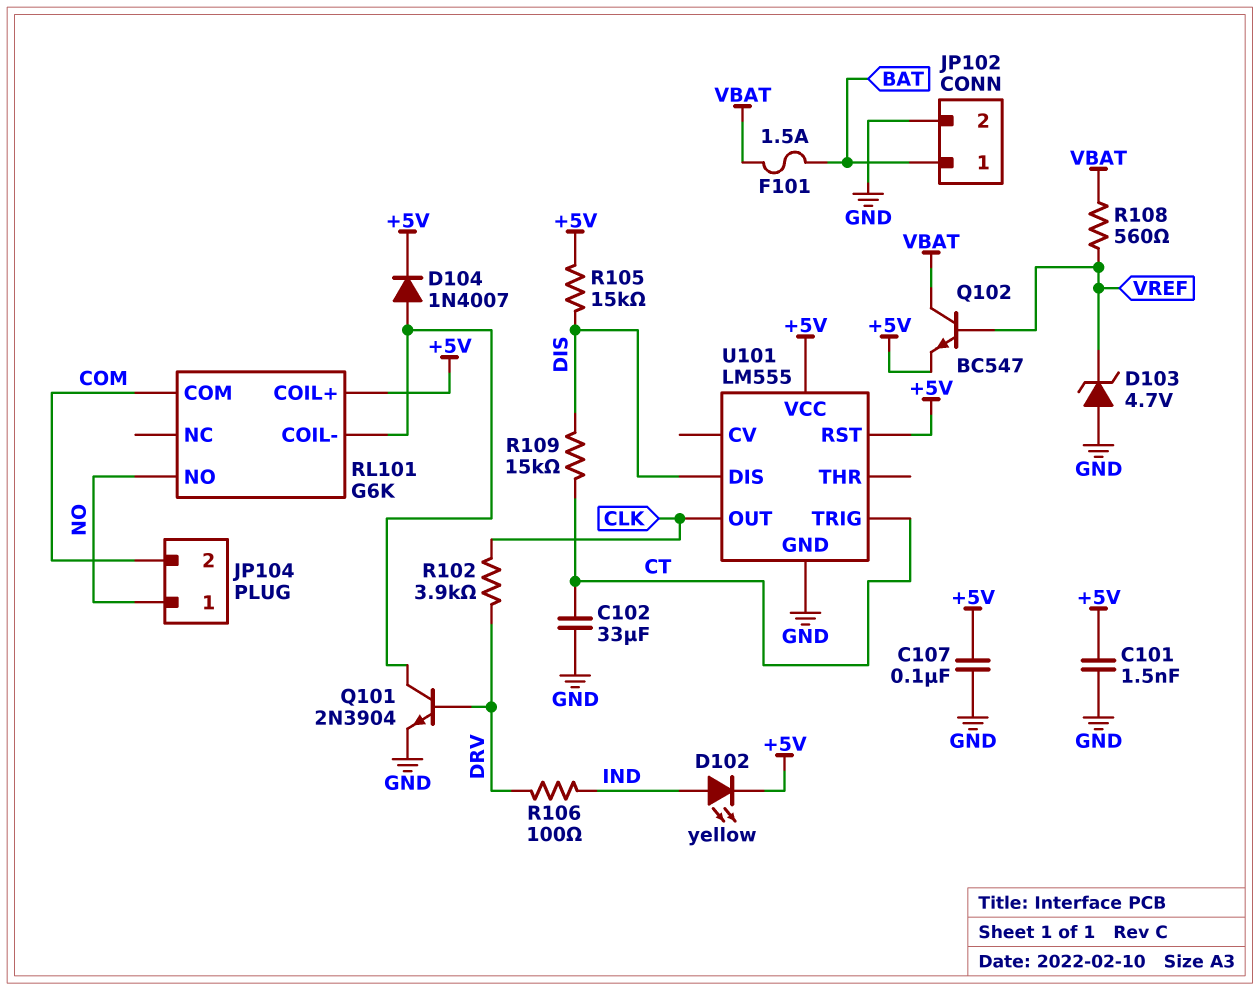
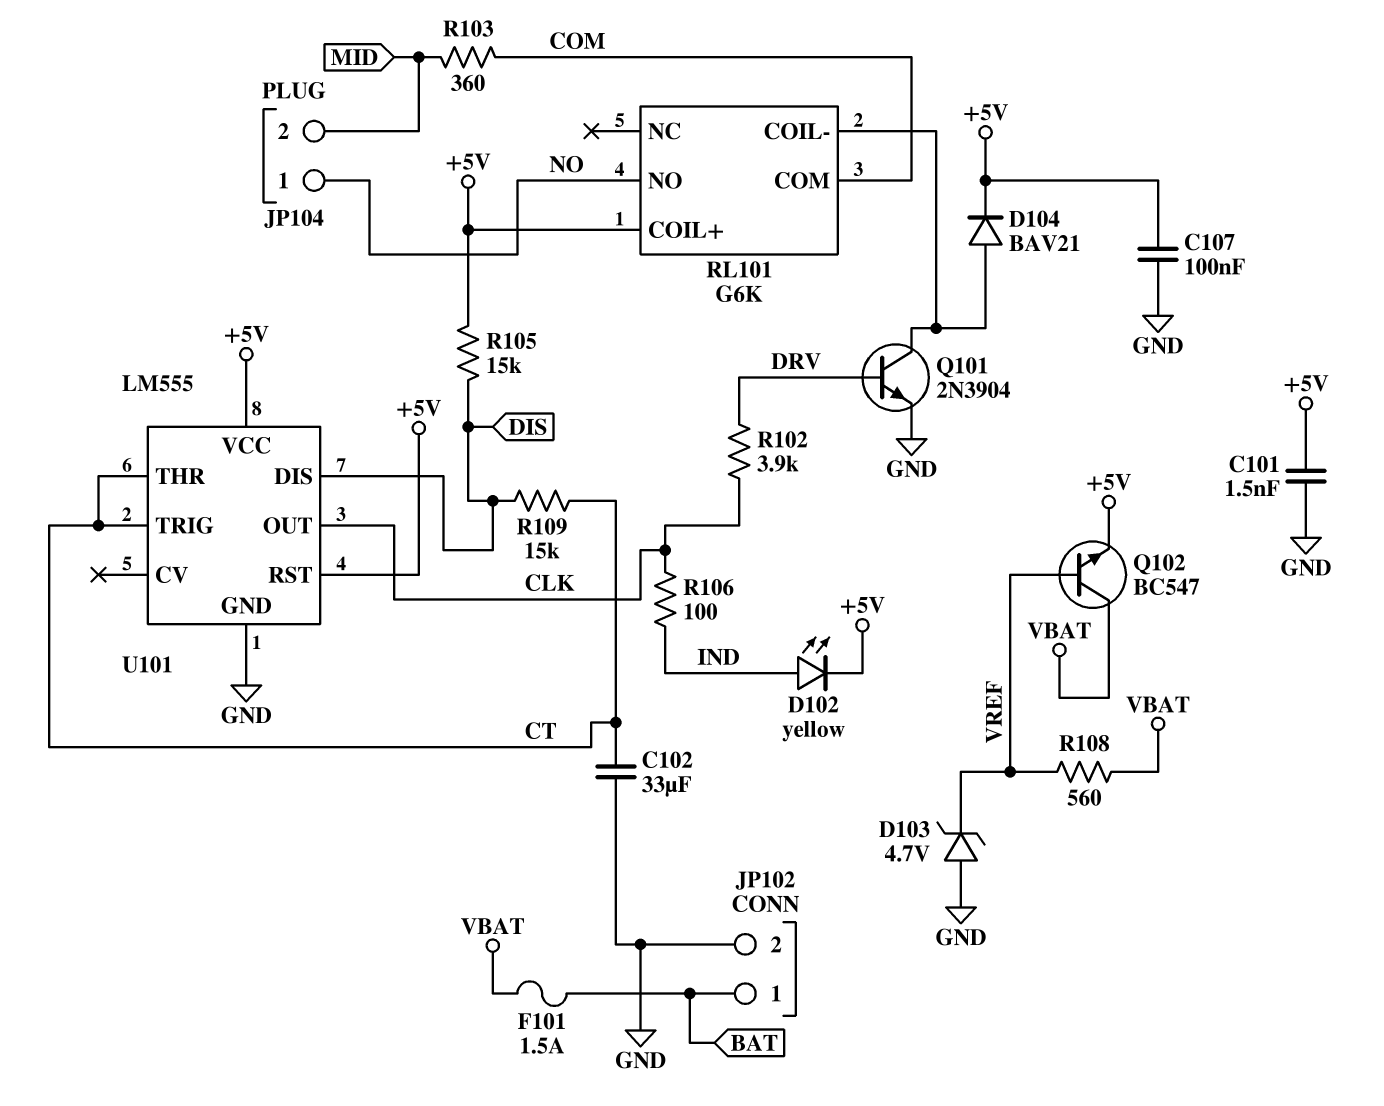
D104: diode 1N4007 (A RL101/COIL-, K +5V) -> diode BAV21 (A RL101/COIL-, K +5V)
JP104 pin 2: COM -> MID
R103: none -> 360 (COM, MID)
R106: 100 (DRV, IND) -> 100 (CLK, IND)
U101 pin THR: none -> CT

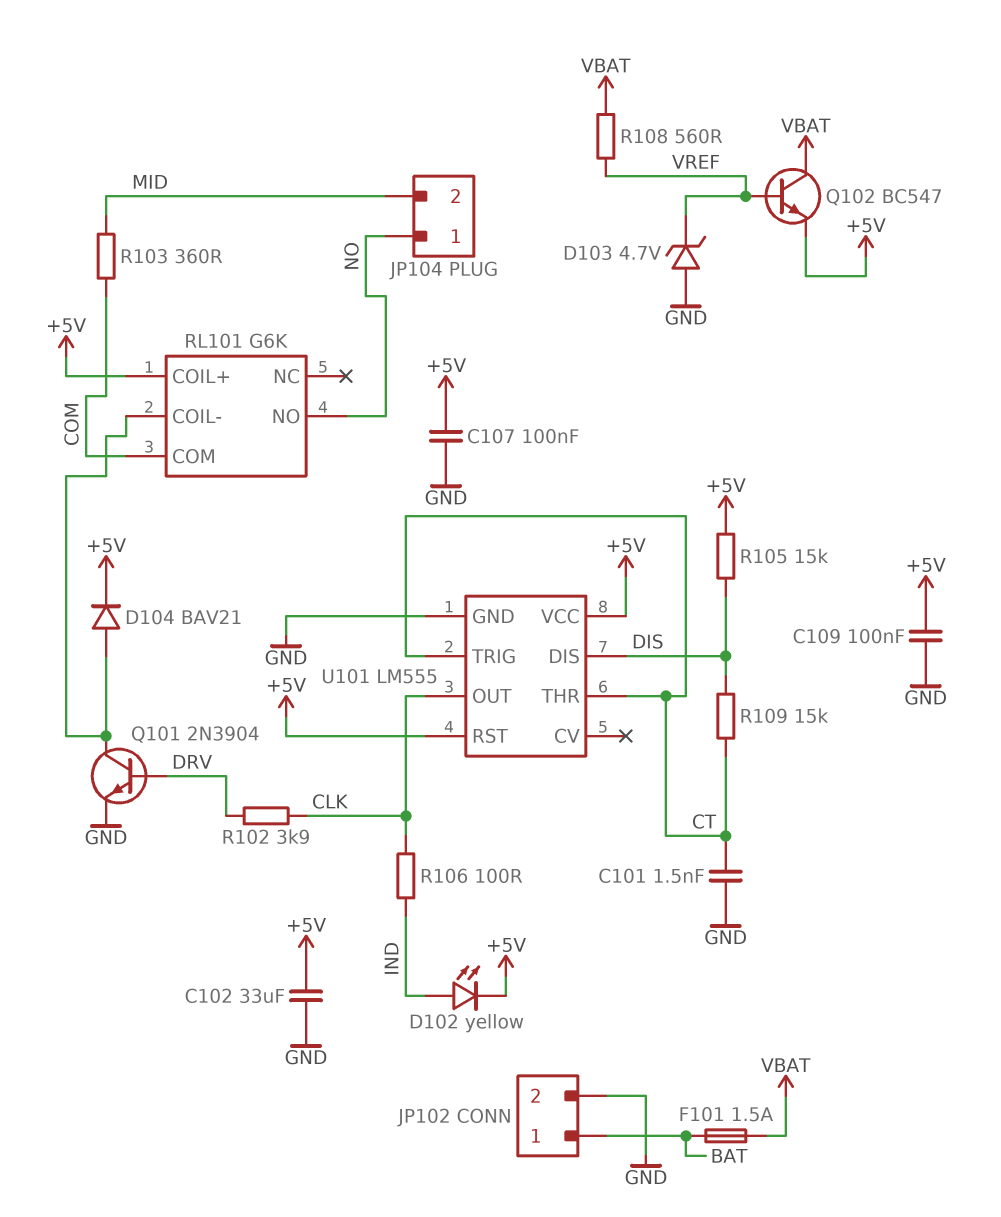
C101: 1.5nF (+5V, GND) -> 1.5nF (CT, GND)
C102: 33uF (CT, GND) -> 33uF (+5V, GND)
C109: none -> 100nF (+5V, GND)

